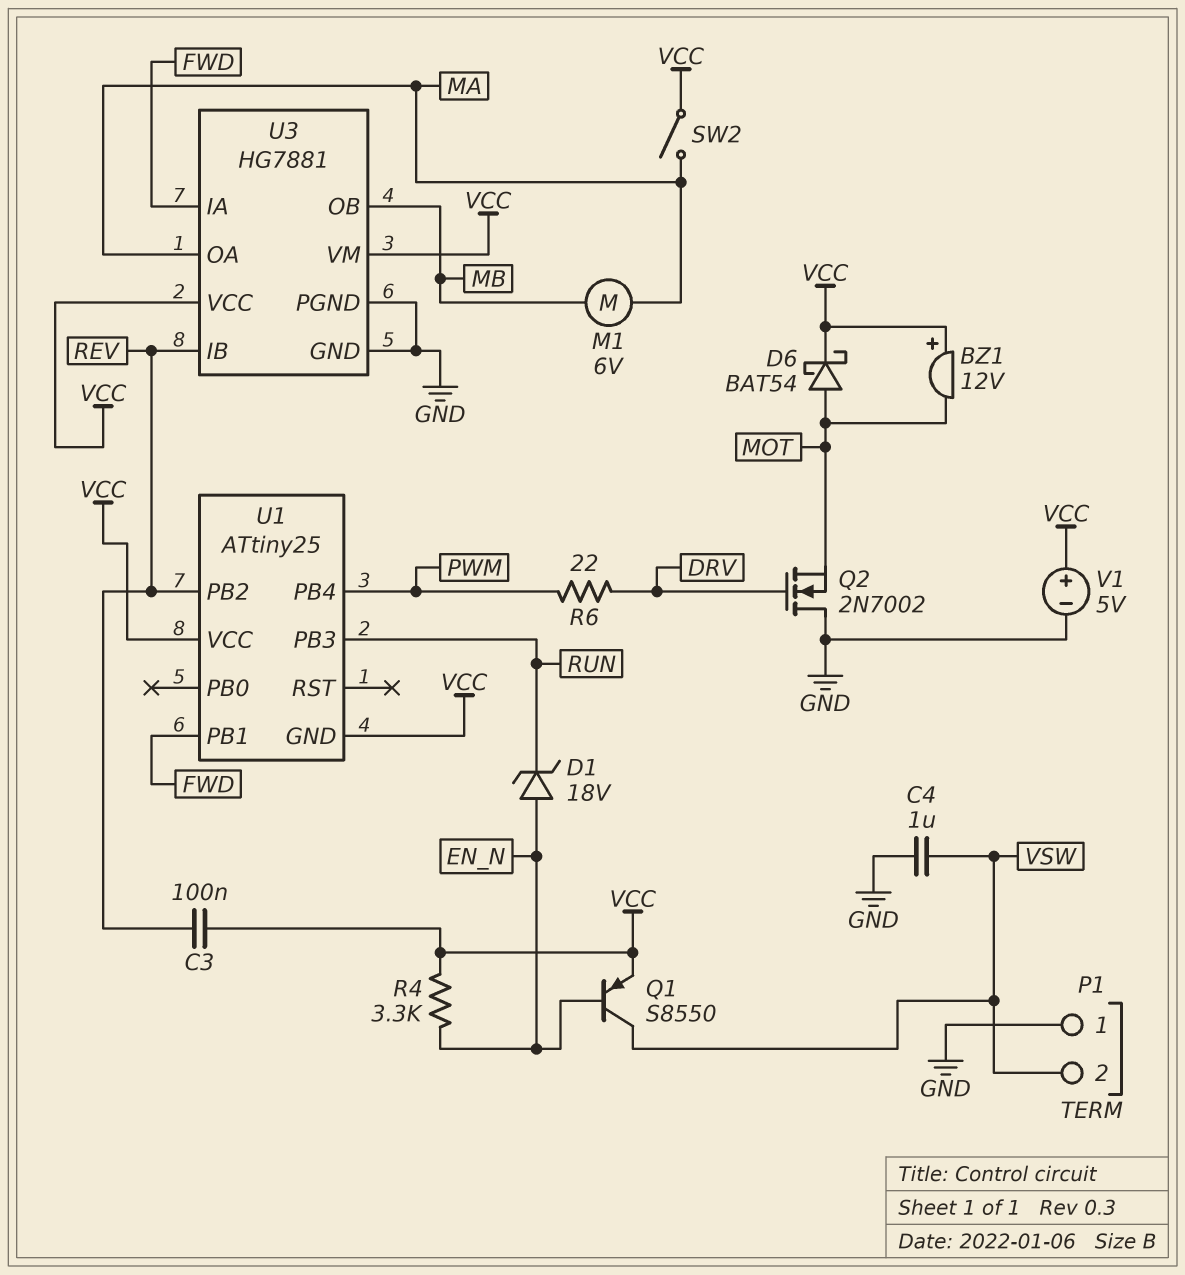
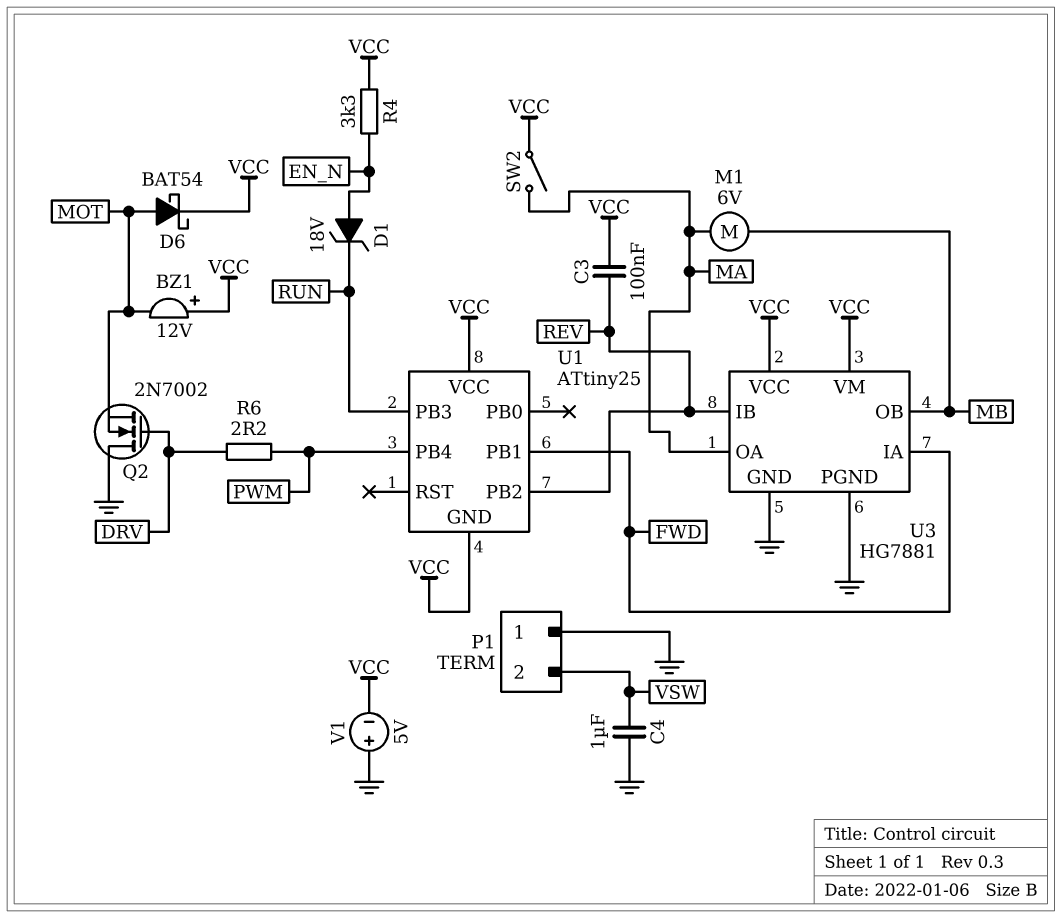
Q1: PNP S8550 (B EN_N, C VSW, E VCC) -> none
R6: 22 (DRV, PWM) -> 2.2 (DRV, PWM)
V1: 5V (plus VCC, minus GND) -> 5V (plus GND, minus VCC)

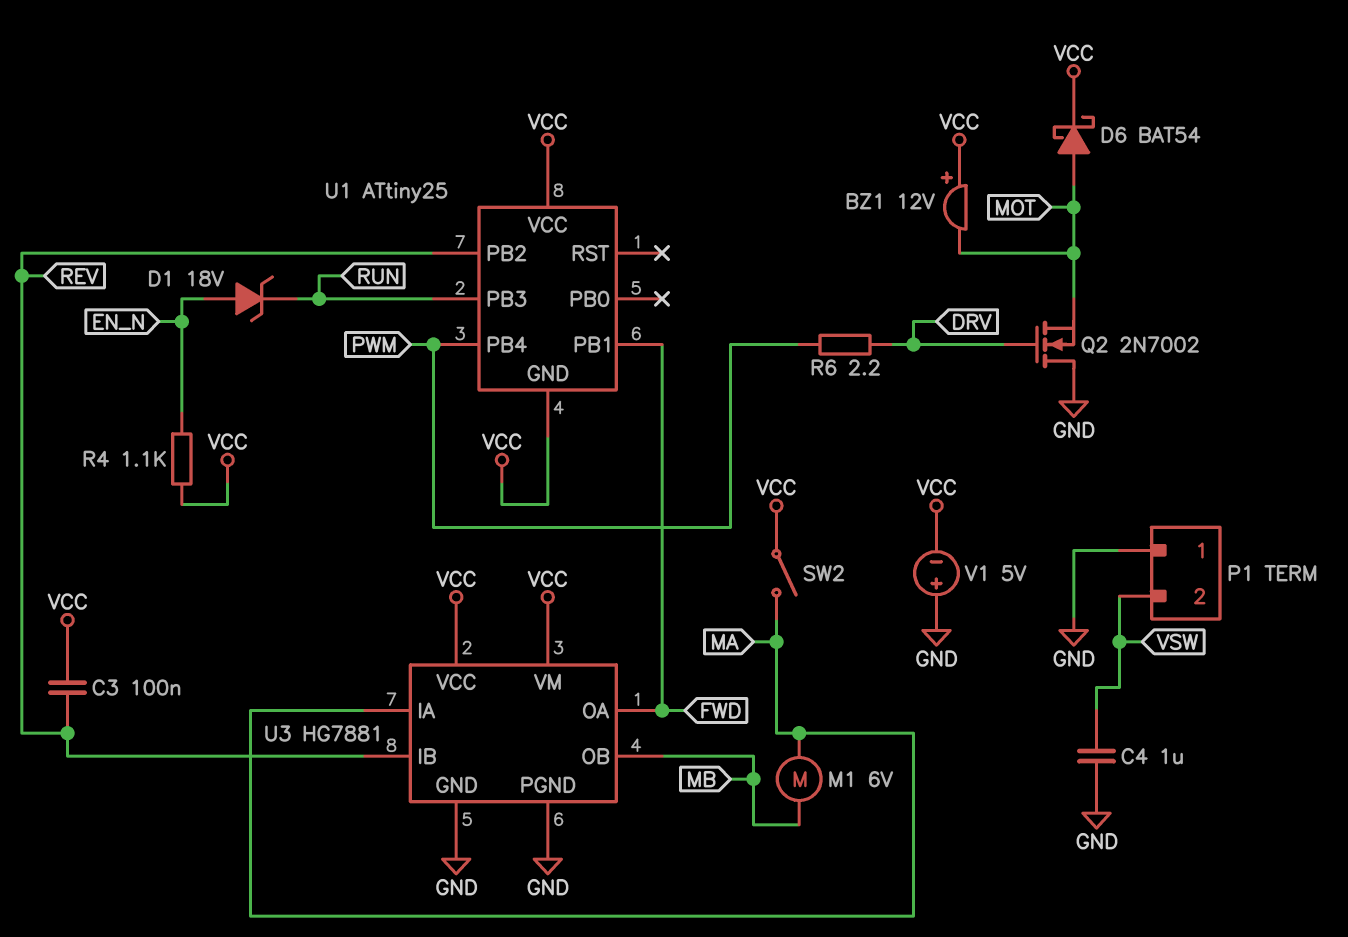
R4: 3.3k (EN_N, VCC) -> 1.1k (EN_N, VCC)
U3 pin IA: FWD -> MA
U3 pin OA: MA -> FWD

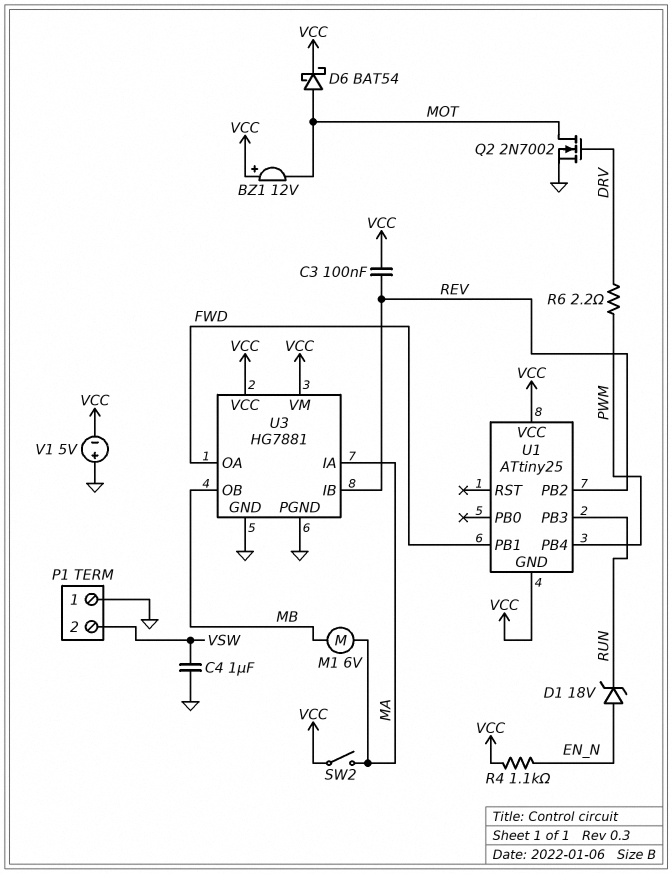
Q2: NMOS 2N7002 (G DRV, D GND, S MOT) -> NMOS 2N7002 (G DRV, D MOT, S GND)

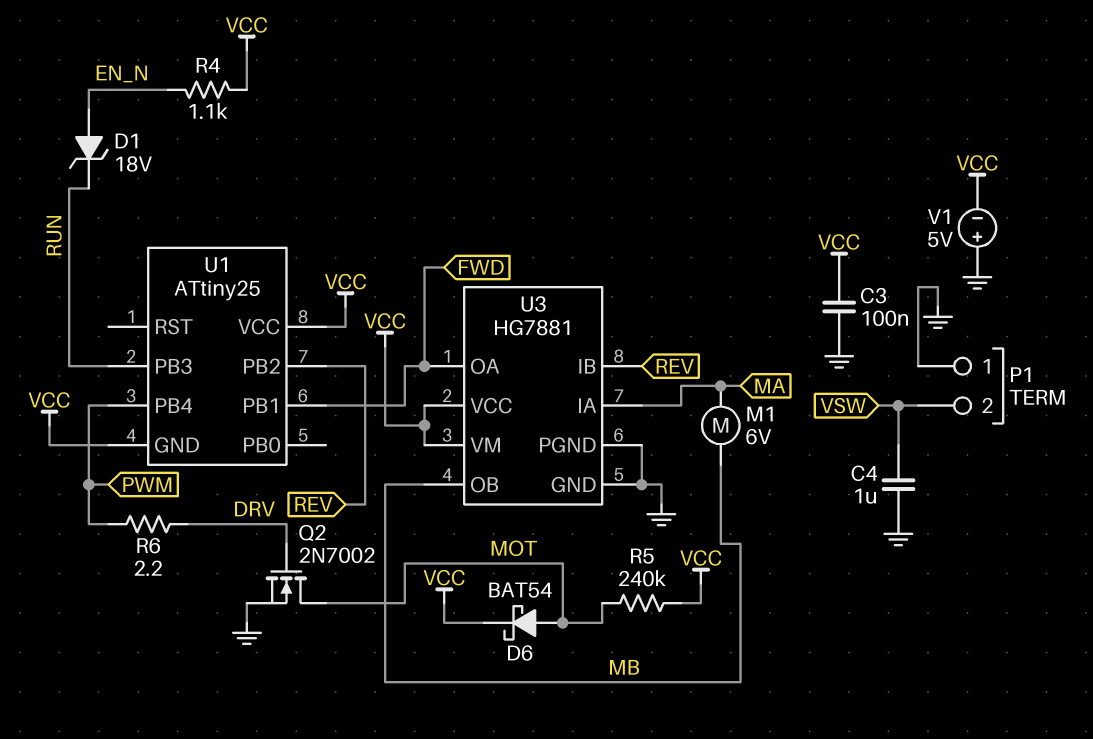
BZ1: buzzer 12V (plus VCC, minus MOT) -> none
C3: 100nF (REV, VCC) -> 100nF (GND, VCC)
R5: none -> 240k (MOT, VCC)
SW2: switch (MA, VCC) -> none

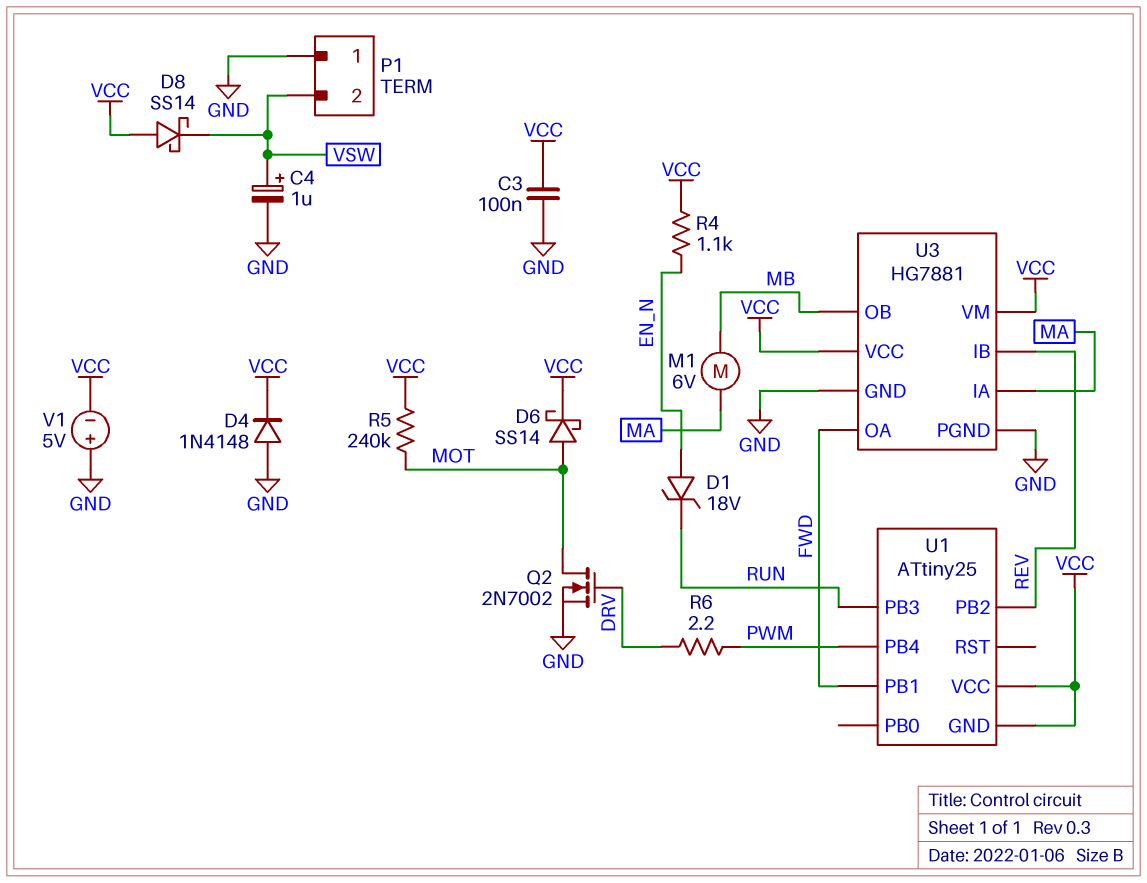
C4: 1uF (GND, VSW) -> 1uF (plus VSW, minus GND)
D4: none -> diode 1N4148 (A GND, K VCC)
D6: schottky BAT54 (A MOT, K VCC) -> schottky SS14 (A MOT, K VCC)
D8: none -> schottky SS14 (A VCC, K VSW)

